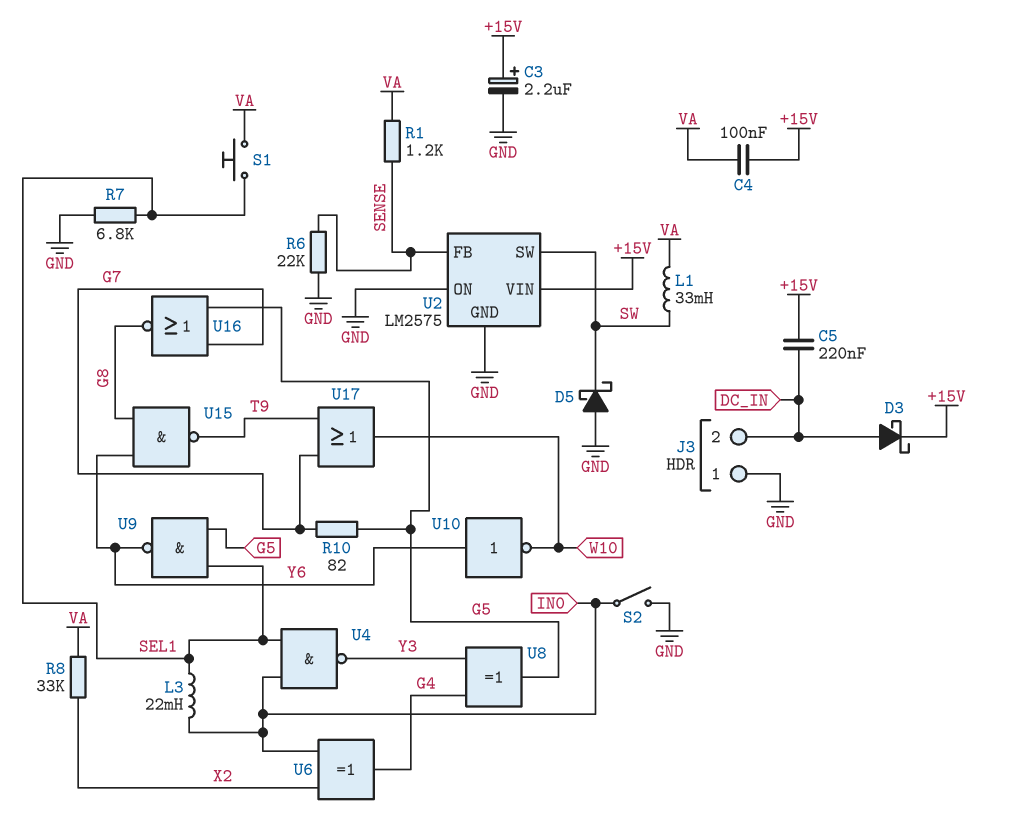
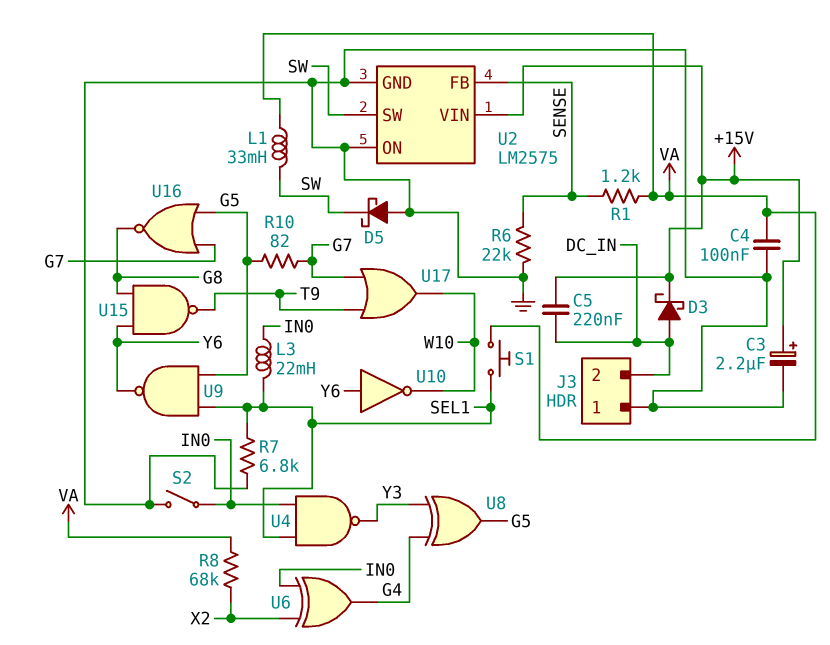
C4: 100nF (+15V, VA) -> 100nF (GND, VA)
R8: 33k (VA, X2) -> 68k (VA, X2)

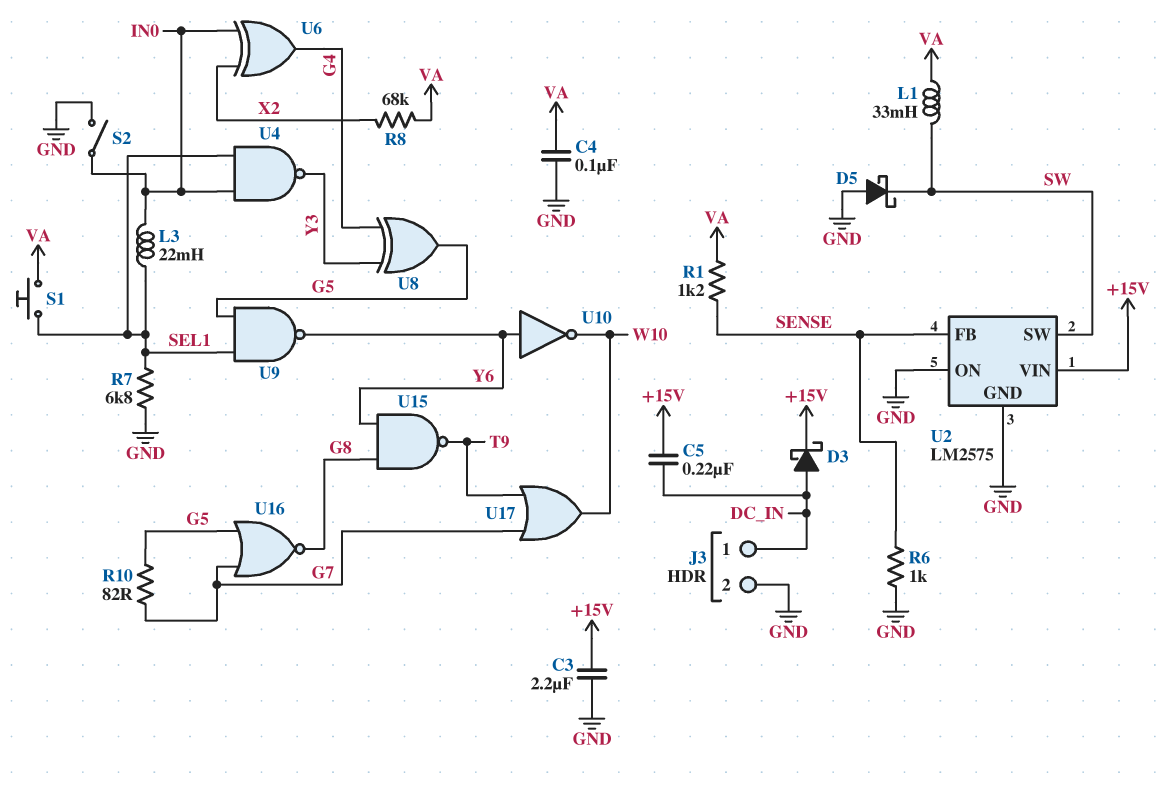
C3: 2.2uF (plus +15V, minus GND) -> 2.2uF (+15V, GND)
J3 pin 1: GND -> DC_IN
J3 pin 2: DC_IN -> GND
R6: 22k (GND, SENSE) -> 1k (GND, SENSE)

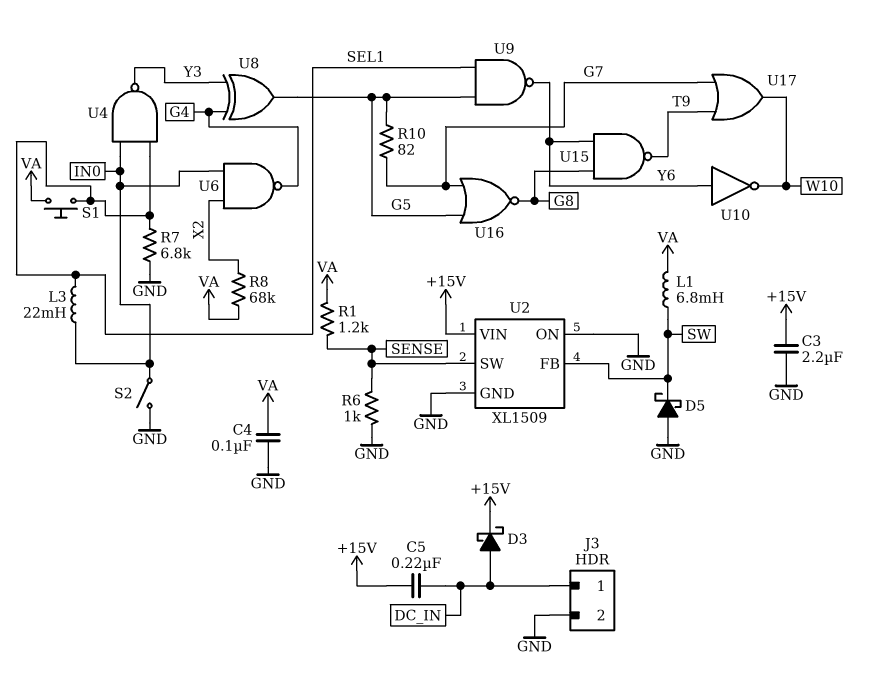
L1: 33mH (SW, VA) -> 6.8mH (SW, VA)
U2: LM2575 -> XL1509
U2 pin FB: SENSE -> SW
U2 pin SW: SW -> SENSE
U6: XOR (in IN0, in X2, out G4) -> NAND (in IN0, in X2, out G4)

